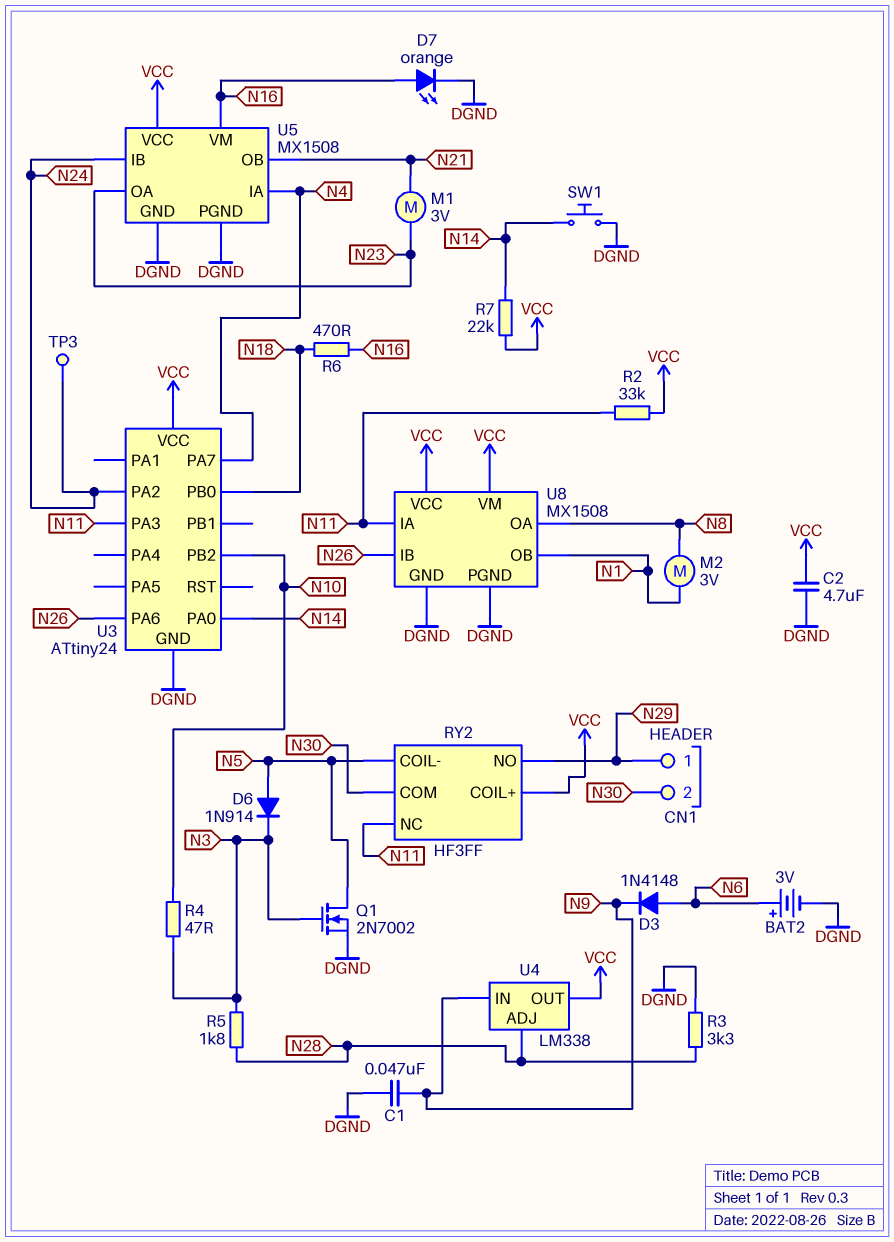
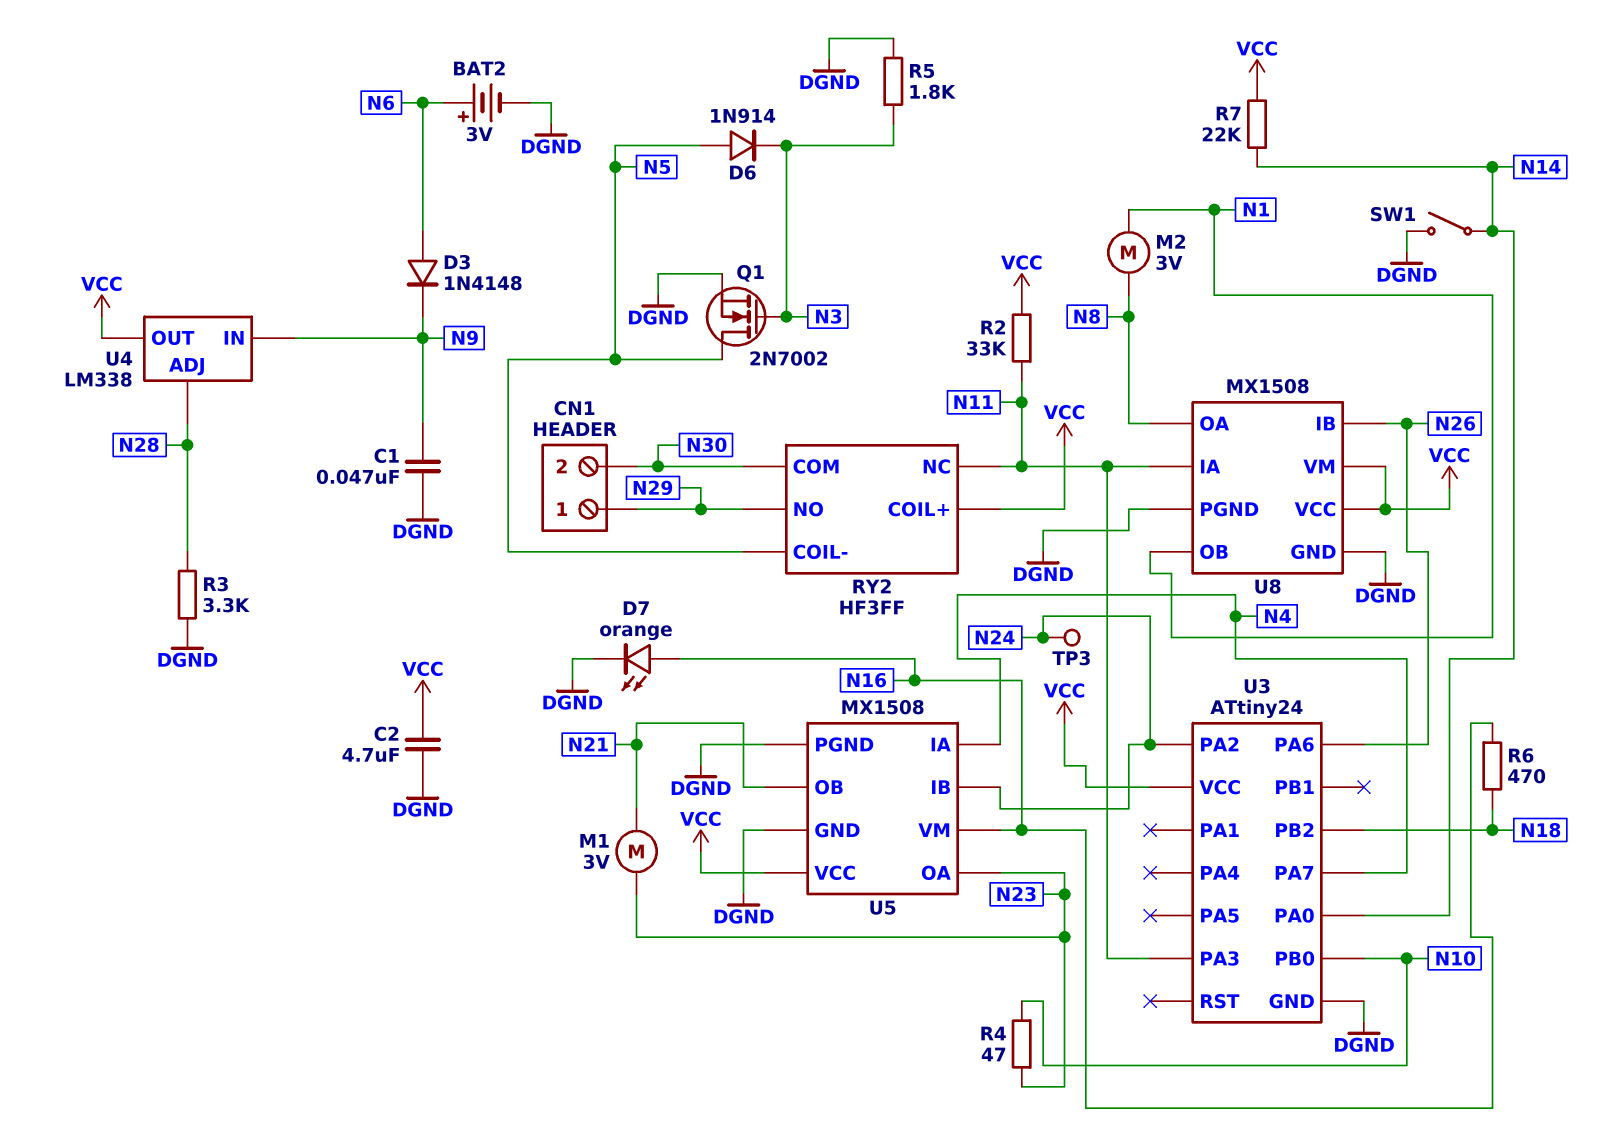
R4: 47 (N3, N10) -> 47 (N10, N23)
R5: 1.8k (N3, N28) -> 1.8k (DGND, N3)
SW1: button (DGND, N14) -> switch (DGND, N14)
U3 pin PB0: N18 -> N10
U3 pin PB2: N10 -> N18

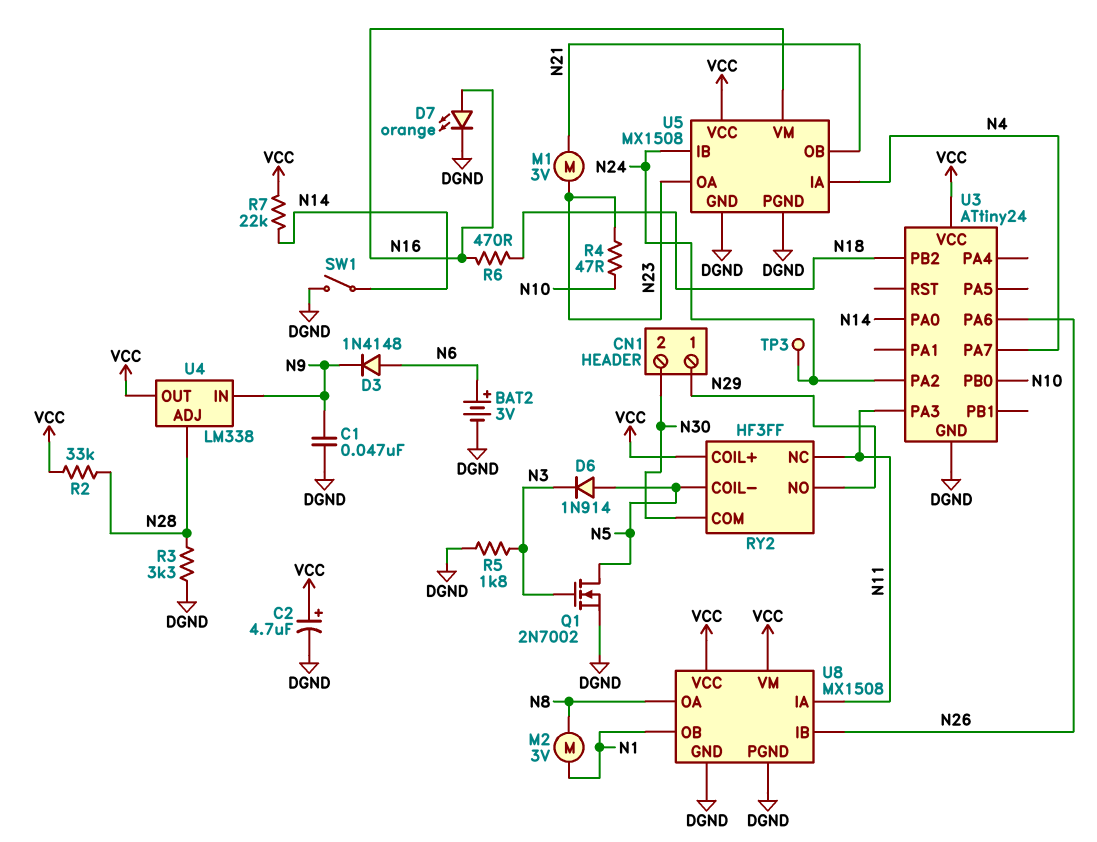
C2: 4.7uF (DGND, VCC) -> 4.7uF (plus VCC, minus DGND)
R2: 33k (N11, VCC) -> 33k (N28, VCC)

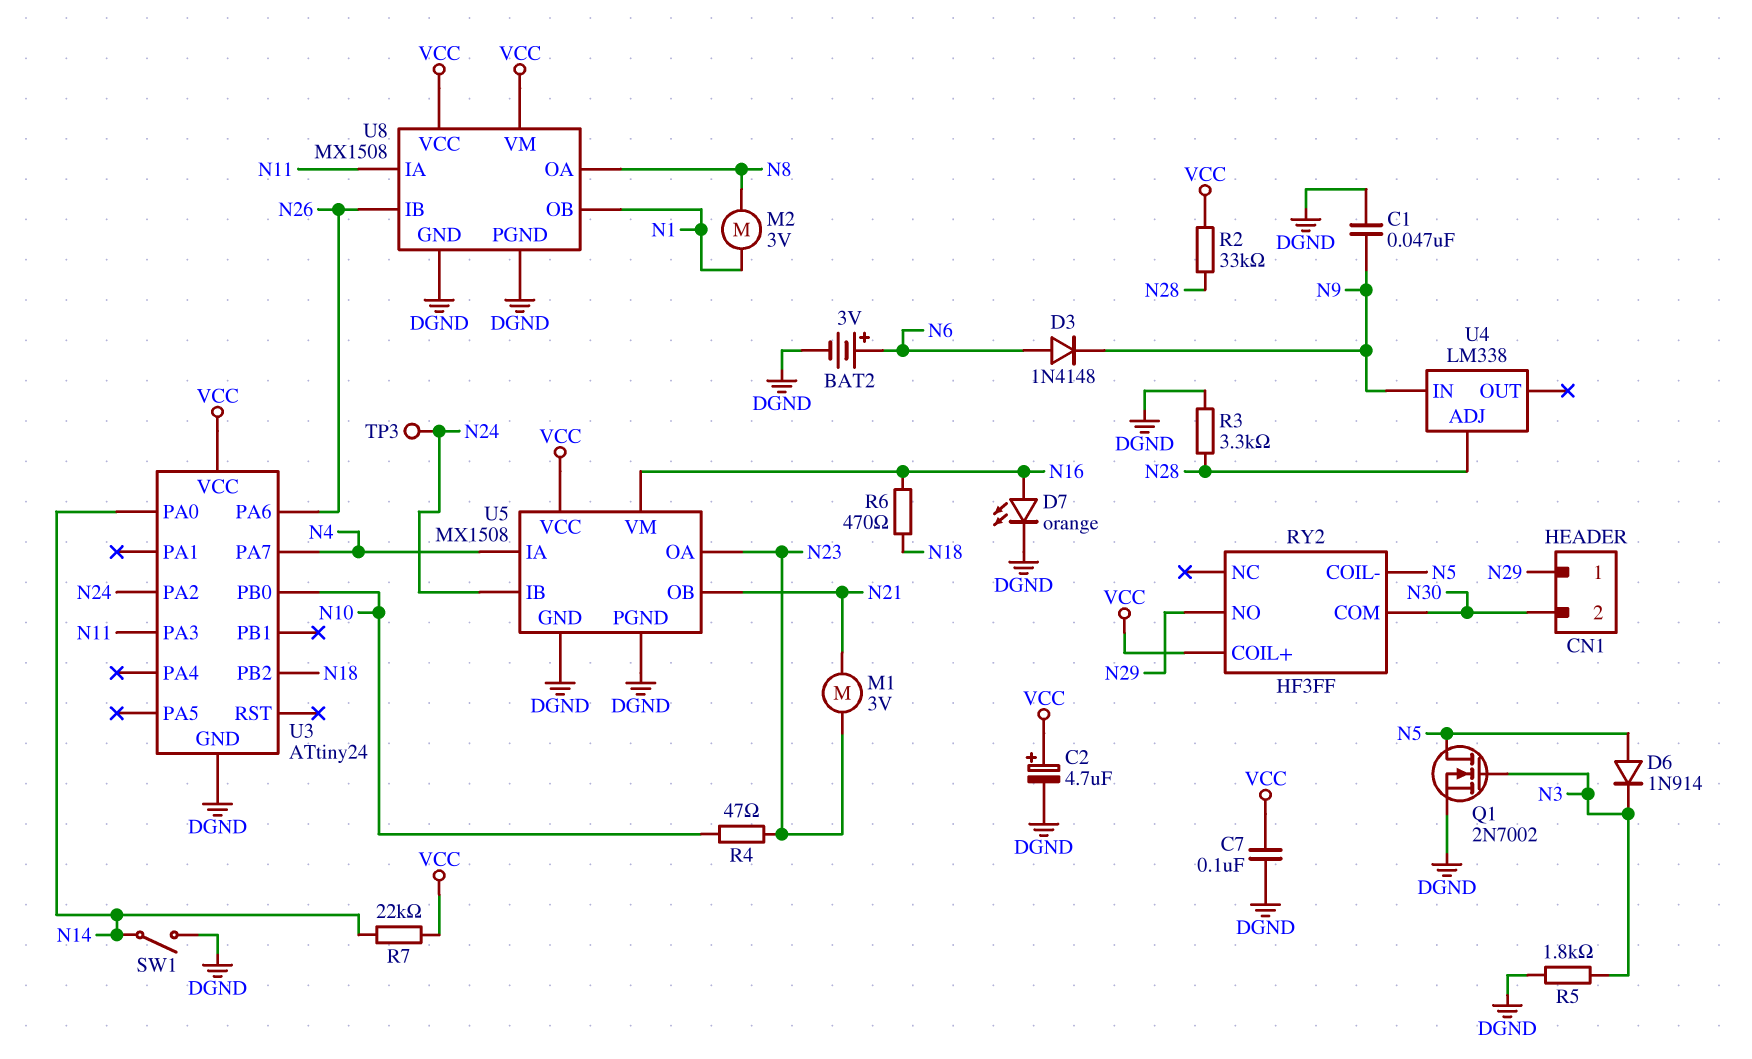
C7: none -> 100nF (DGND, VCC)
RY2 pin NC: N11 -> none
U4 pin OUT: VCC -> none

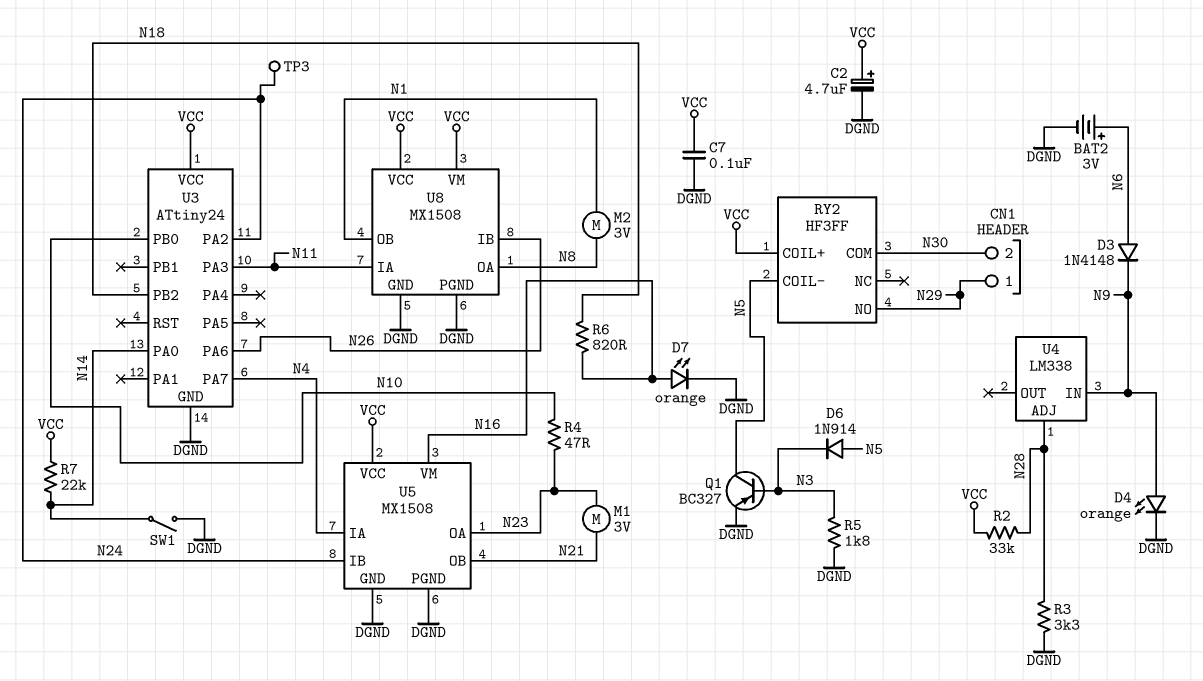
C1: 47nF (DGND, N9) -> none
D4: none -> LED orange (A N9, K DGND)
Q1: NMOS 2N7002 (G N3, D N5, S DGND) -> PNP BC327 (B N3, C N5, E DGND)
R6: 470 (N16, N18) -> 820 (N16, N18)

